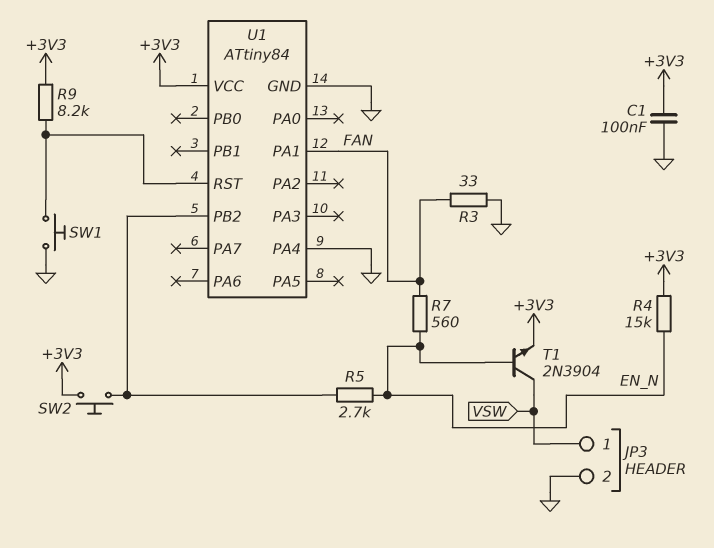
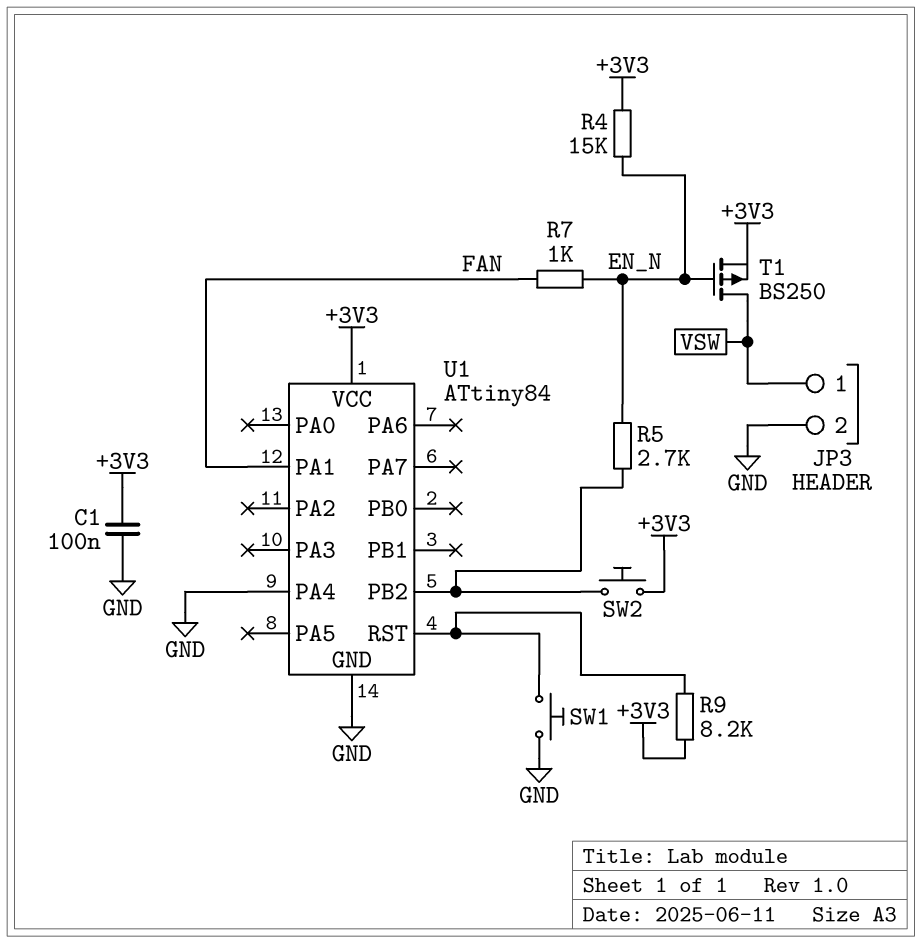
R3: 33 (FAN, GND) -> none
R7: 560 (EN_N, FAN) -> 1k (EN_N, FAN)
T1: NPN 2N3904 (B EN_N, C VSW, E +3V3) -> PMOS BS250 (G EN_N, D VSW, S +3V3)

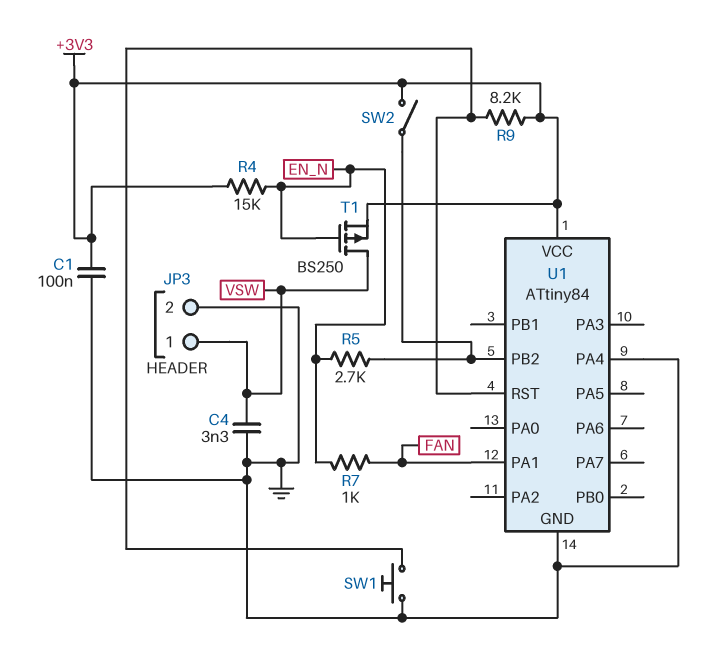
C4: none -> 3.3nF (GND, VSW)
SW2: button (+3V3, U1/PB2) -> switch (+3V3, U1/PB2)

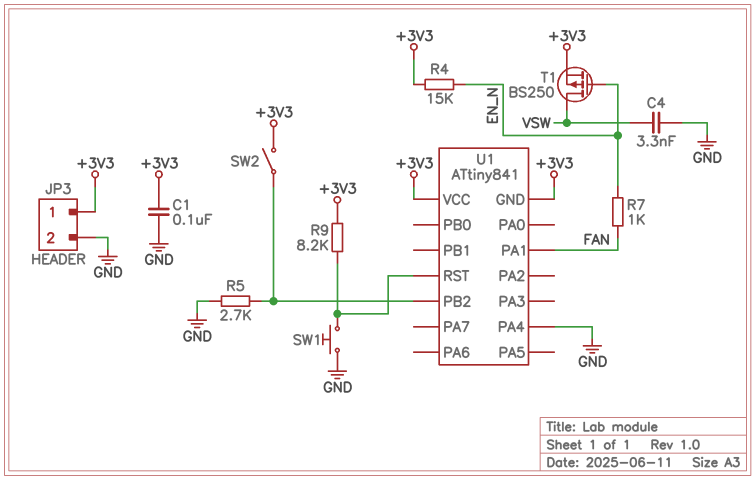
JP3 pin 1: VSW -> +3V3
R5: 2.7k (EN_N, U1/PB2) -> 2.7k (GND, U1/PB2)
U1: ATtiny84 -> ATtiny841
U1 pin GND: GND -> +3V3

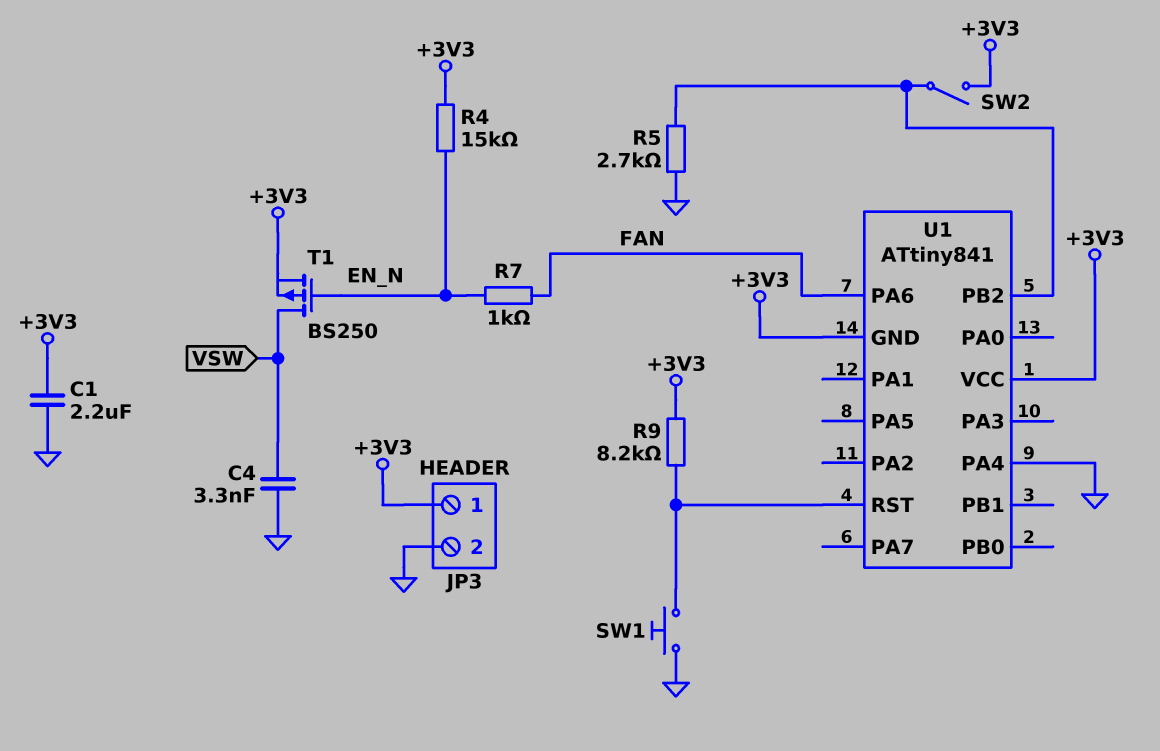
C1: 100nF (+3V3, GND) -> 2.2uF (+3V3, GND)
U1 pin PA1: FAN -> none
U1 pin PA6: none -> FAN

